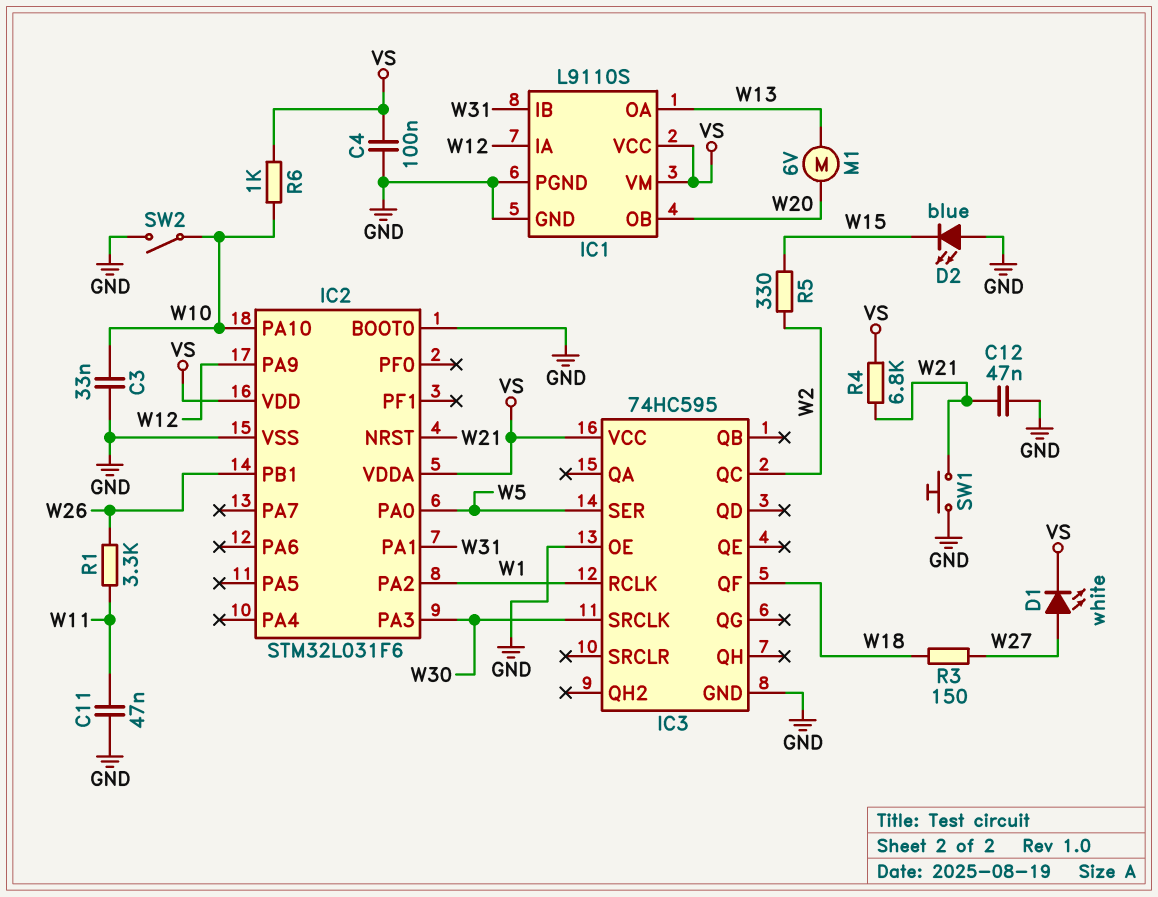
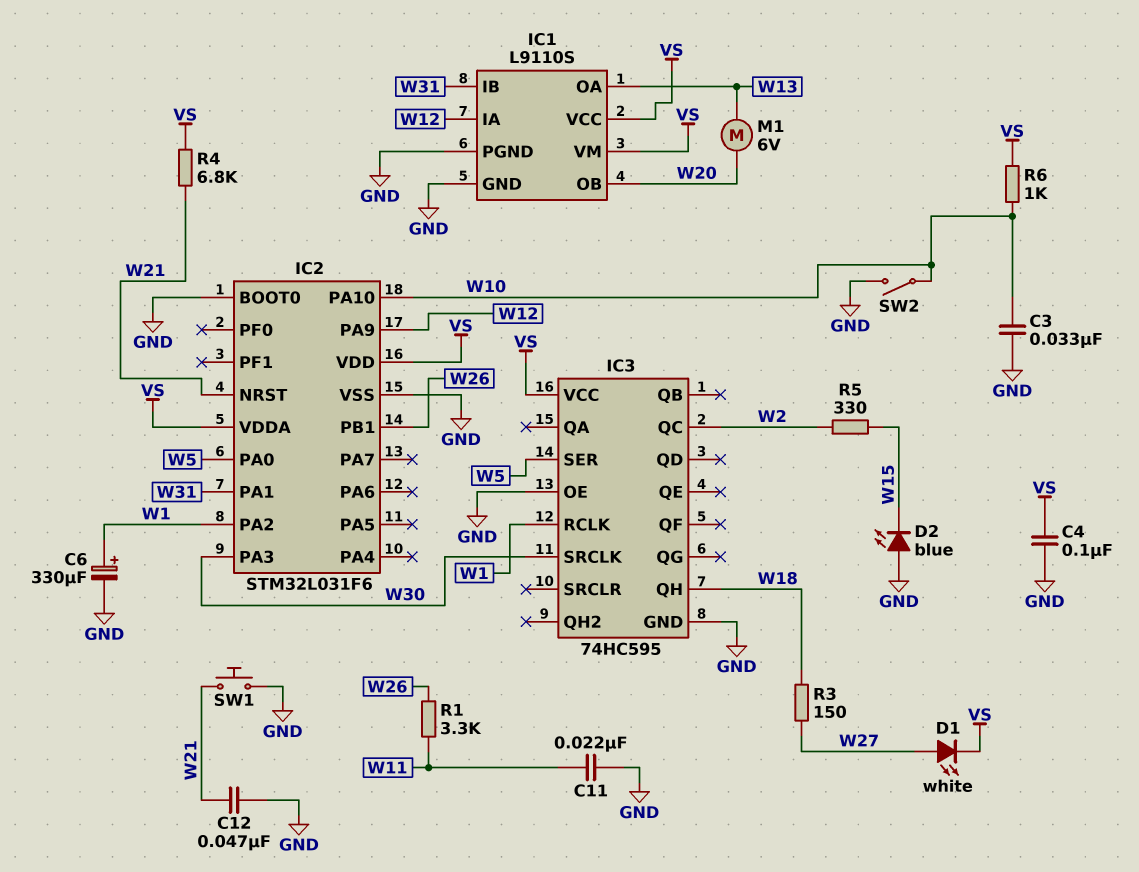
C6: none -> 330uF (plus W1, minus GND)
C11: 47nF (GND, W11) -> 22nF (GND, W11)
IC3 pin QF: W18 -> none
IC3 pin QH: none -> W18

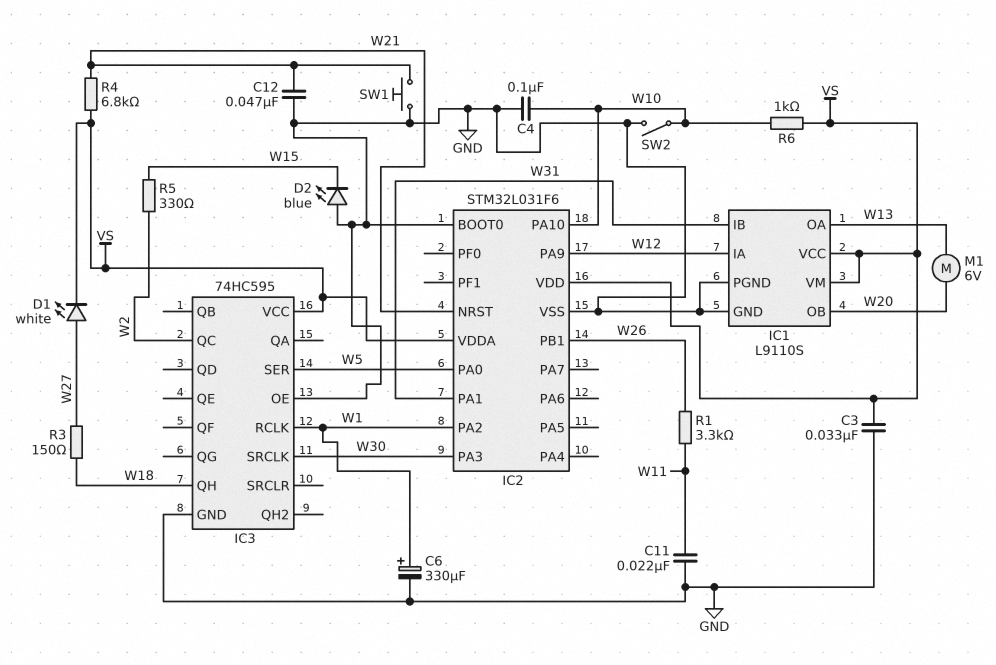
C3: 33nF (GND, W10) -> 33nF (GND, VS)
C4: 100nF (GND, VS) -> 100nF (GND, W10)

